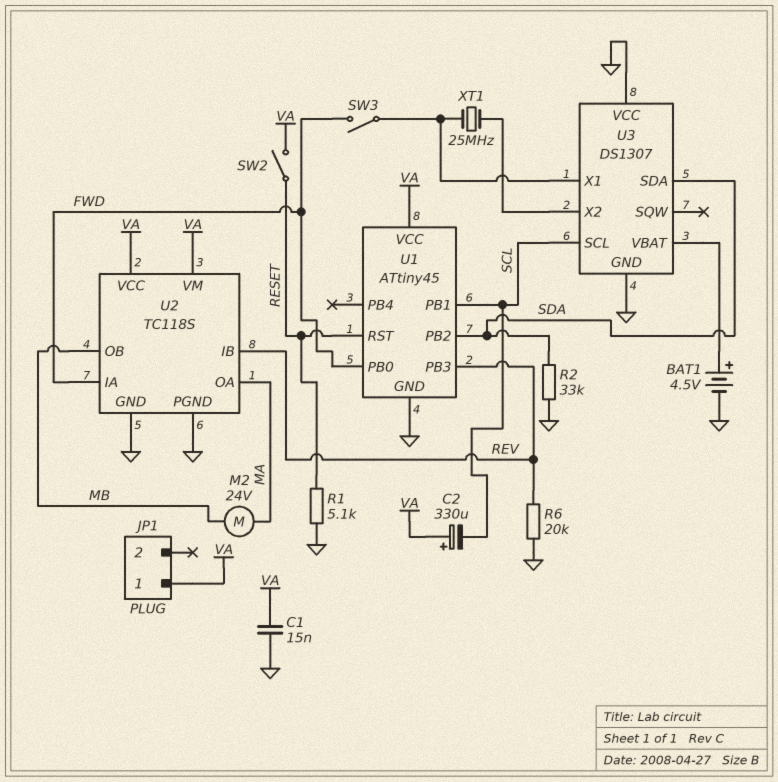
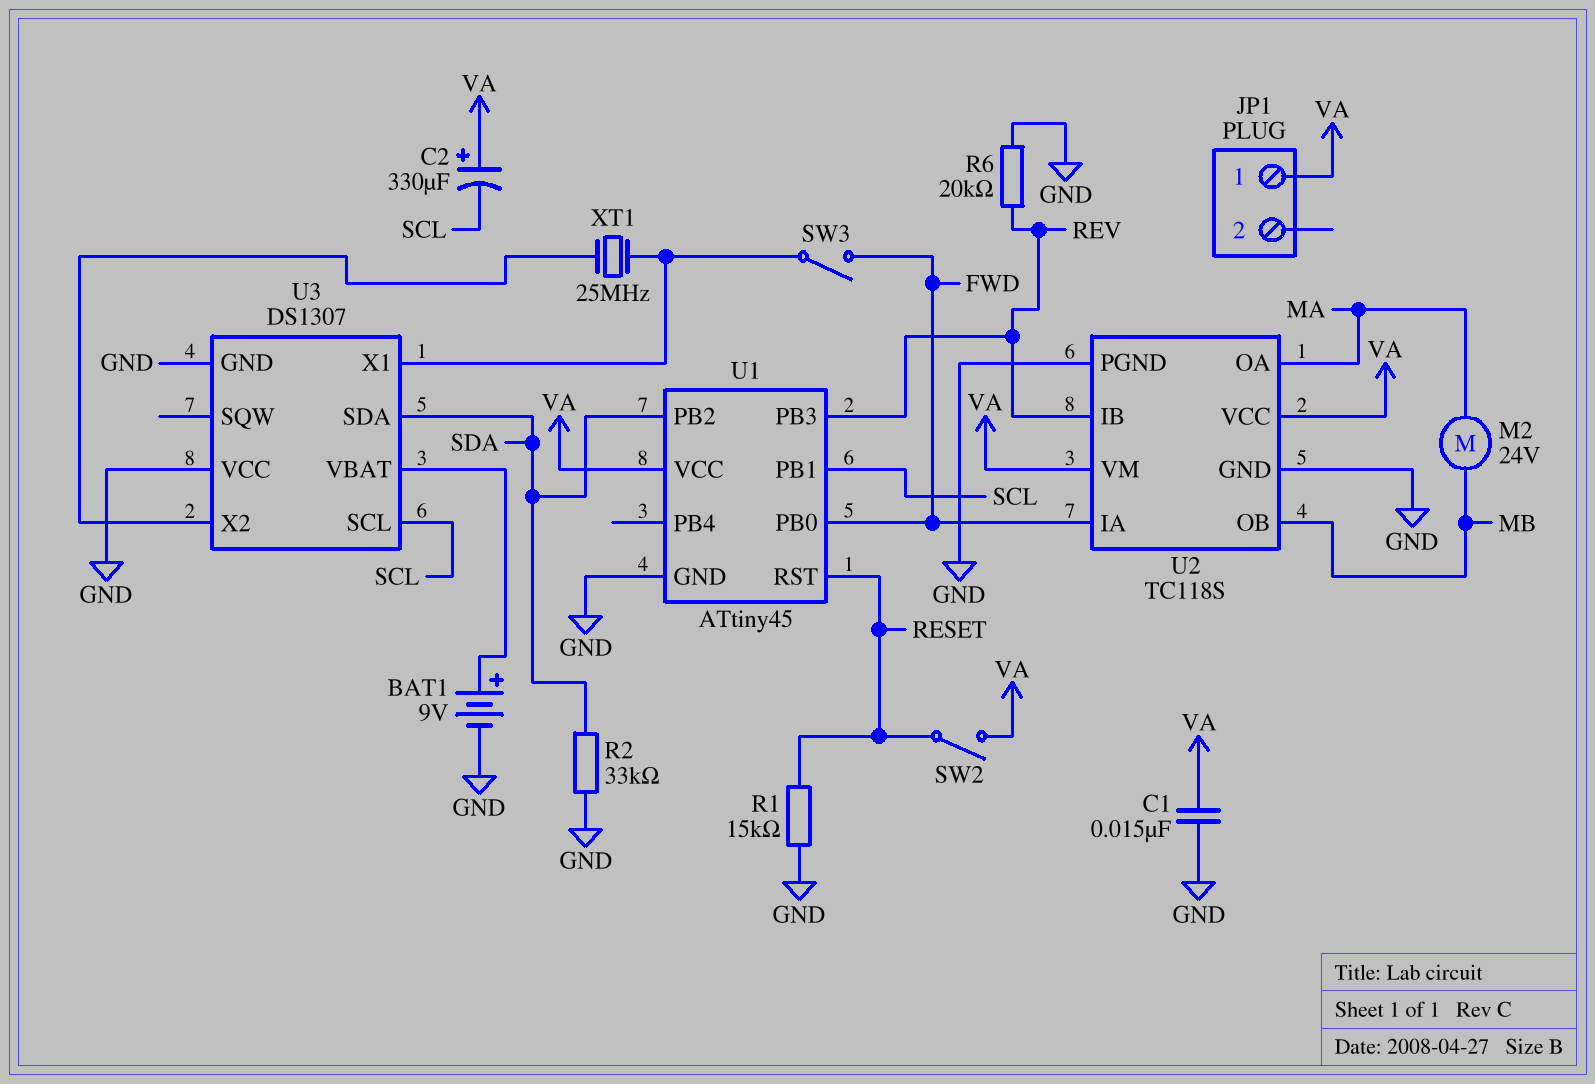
BAT1: 4.5V (plus U3/VBAT, minus GND) -> 9V (plus U3/VBAT, minus GND)
R1: 5.1k (GND, RESET) -> 15k (GND, RESET)

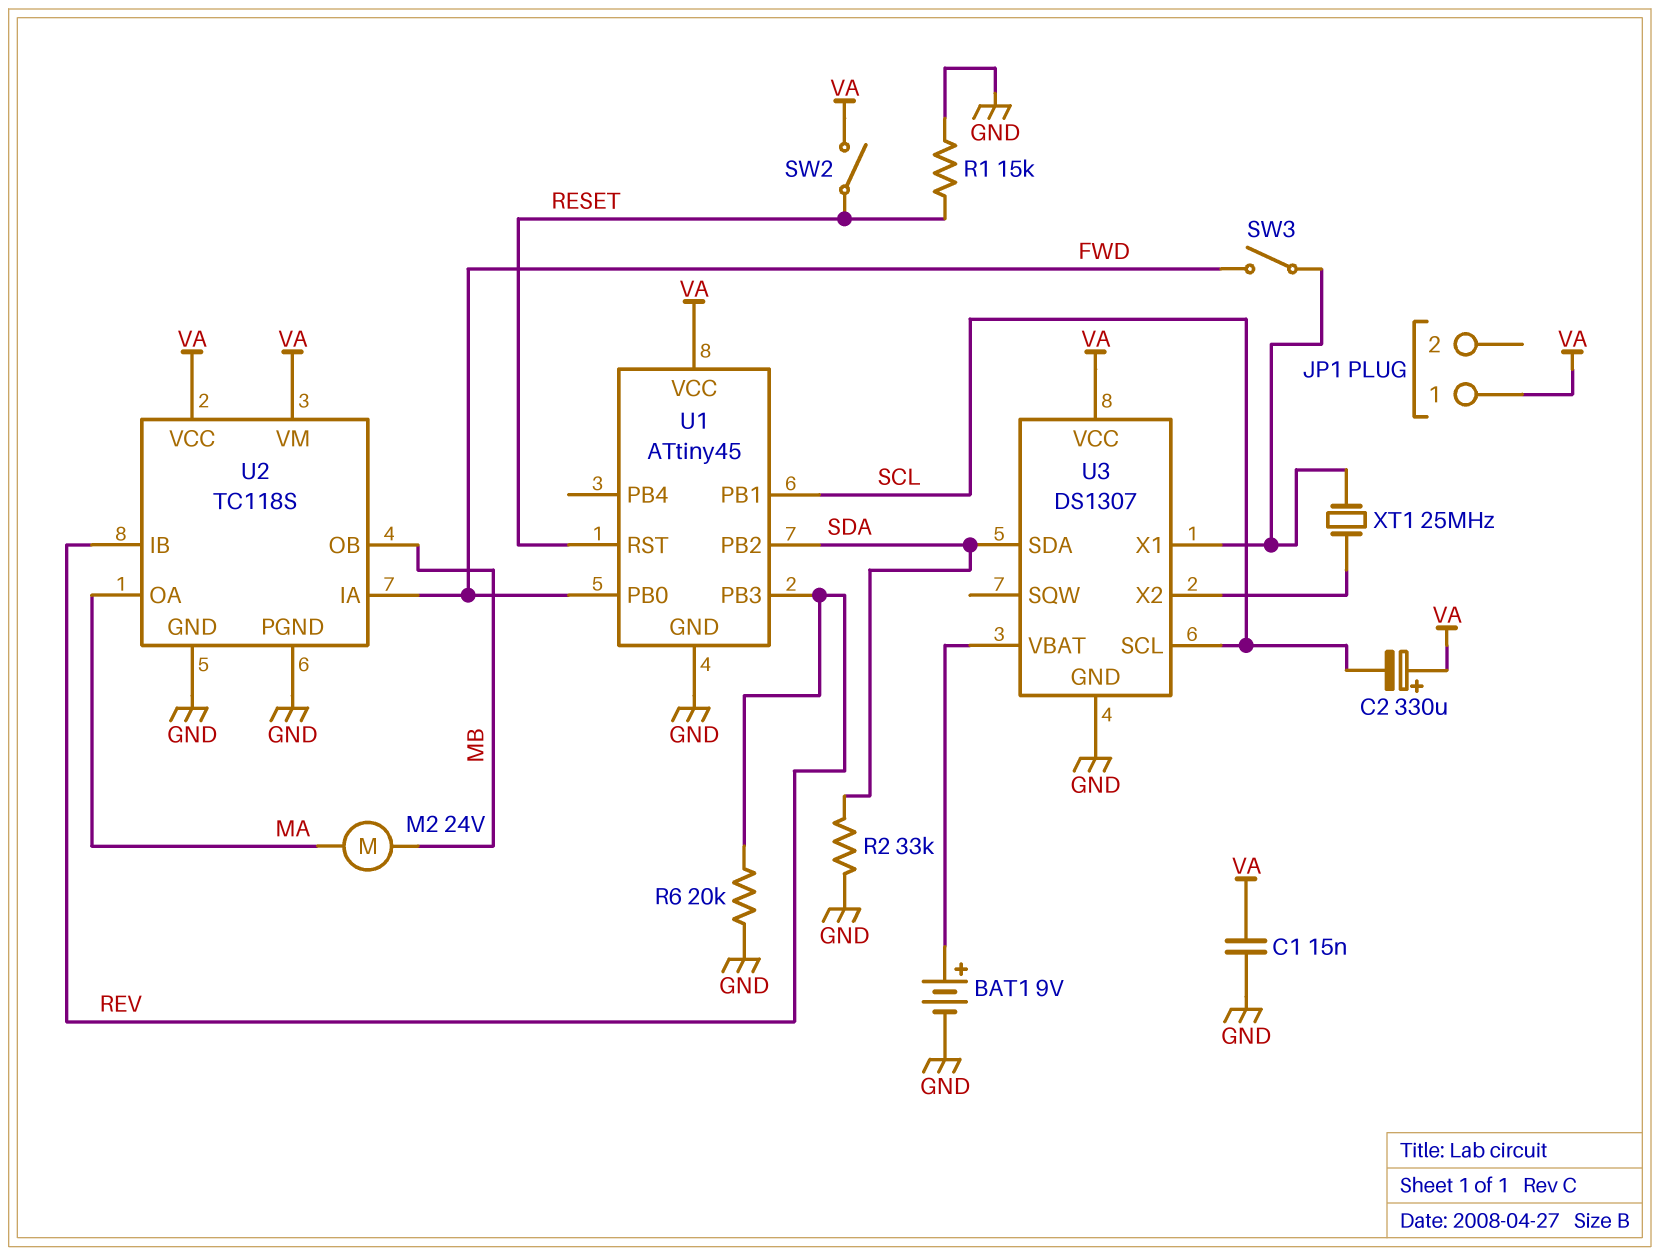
U3 pin VCC: GND -> VA

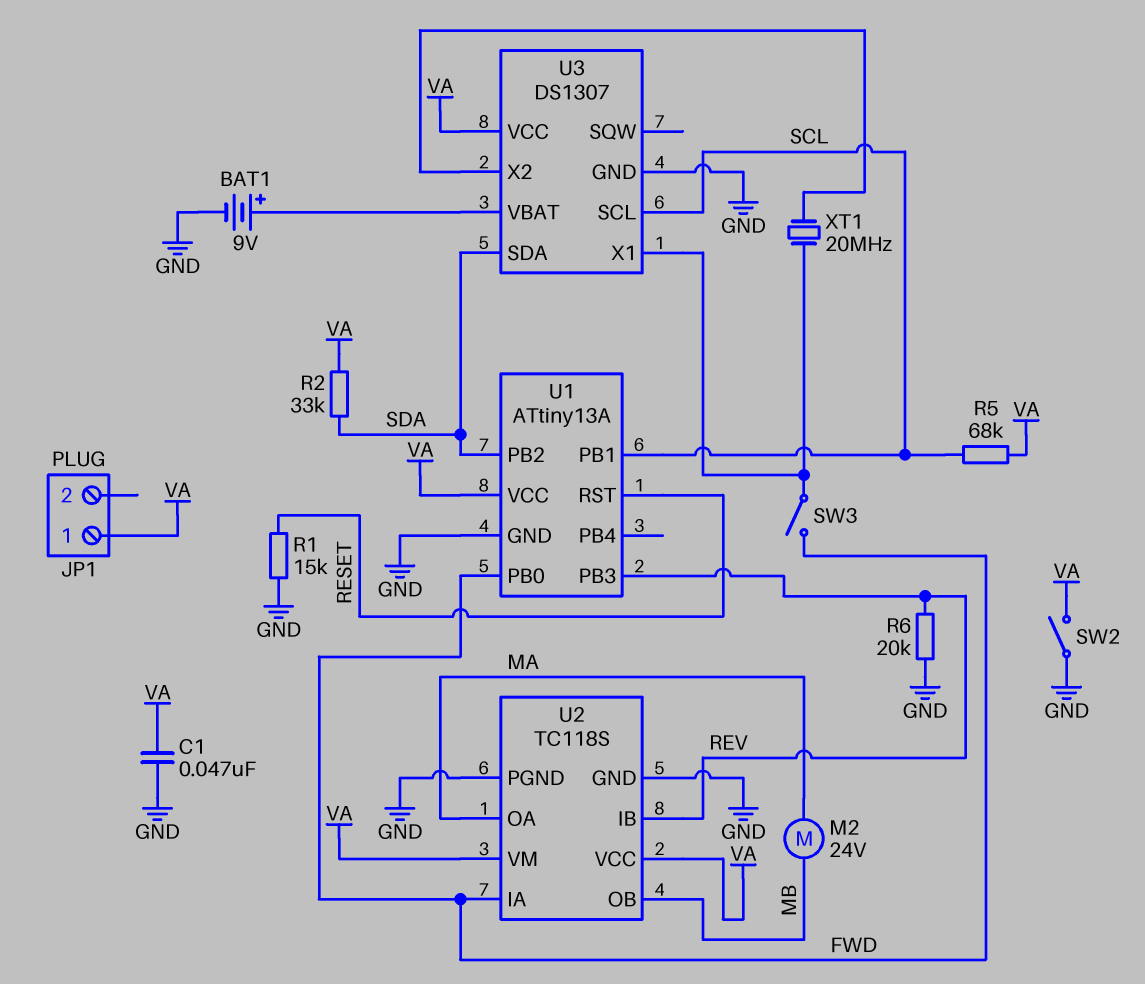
C1: 15nF (GND, VA) -> 47nF (GND, VA)
C2: 330uF (plus VA, minus SCL) -> none
R2: 33k (GND, SDA) -> 33k (SDA, VA)
R5: none -> 68k (SCL, VA)
SW2: switch (RESET, VA) -> switch (GND, VA)
U1: ATtiny45 -> ATtiny13A
XT1: 25MHz (U3/X1, U3/X2) -> 20MHz (U3/X1, U3/X2)

